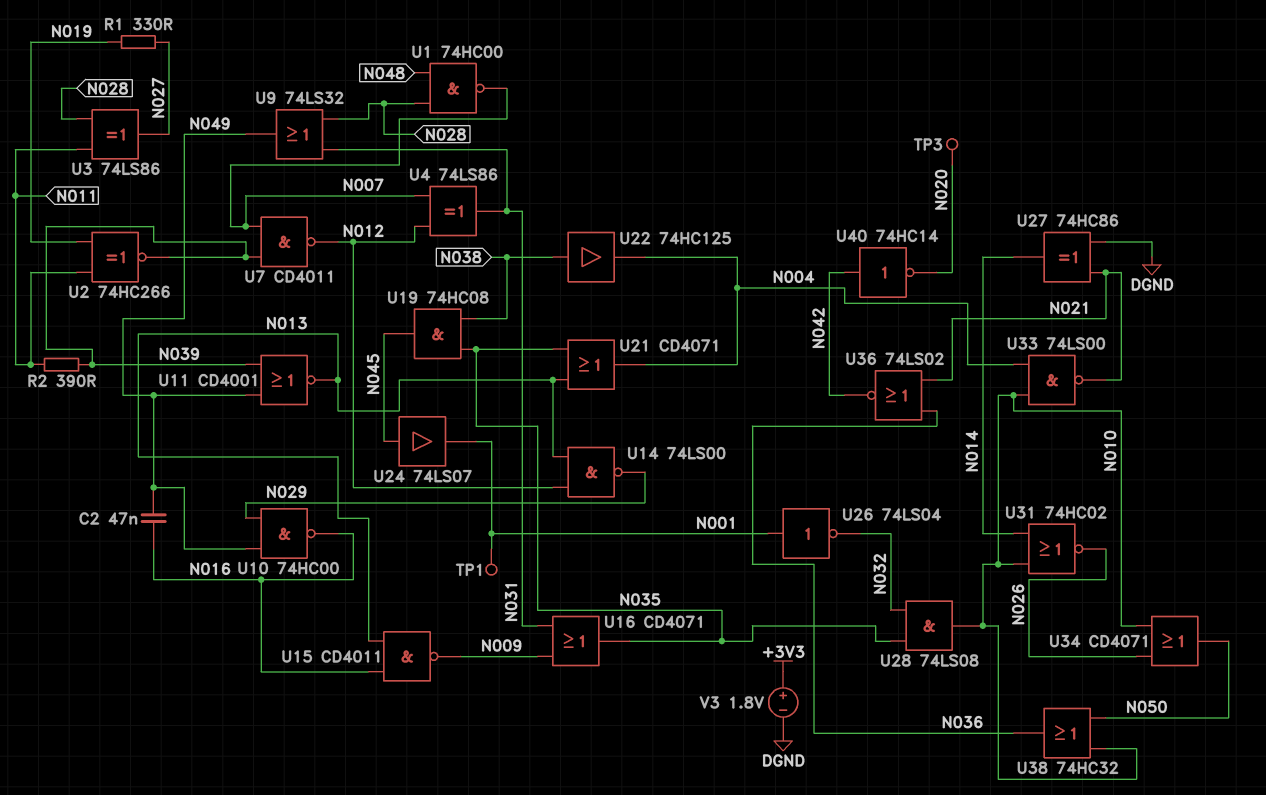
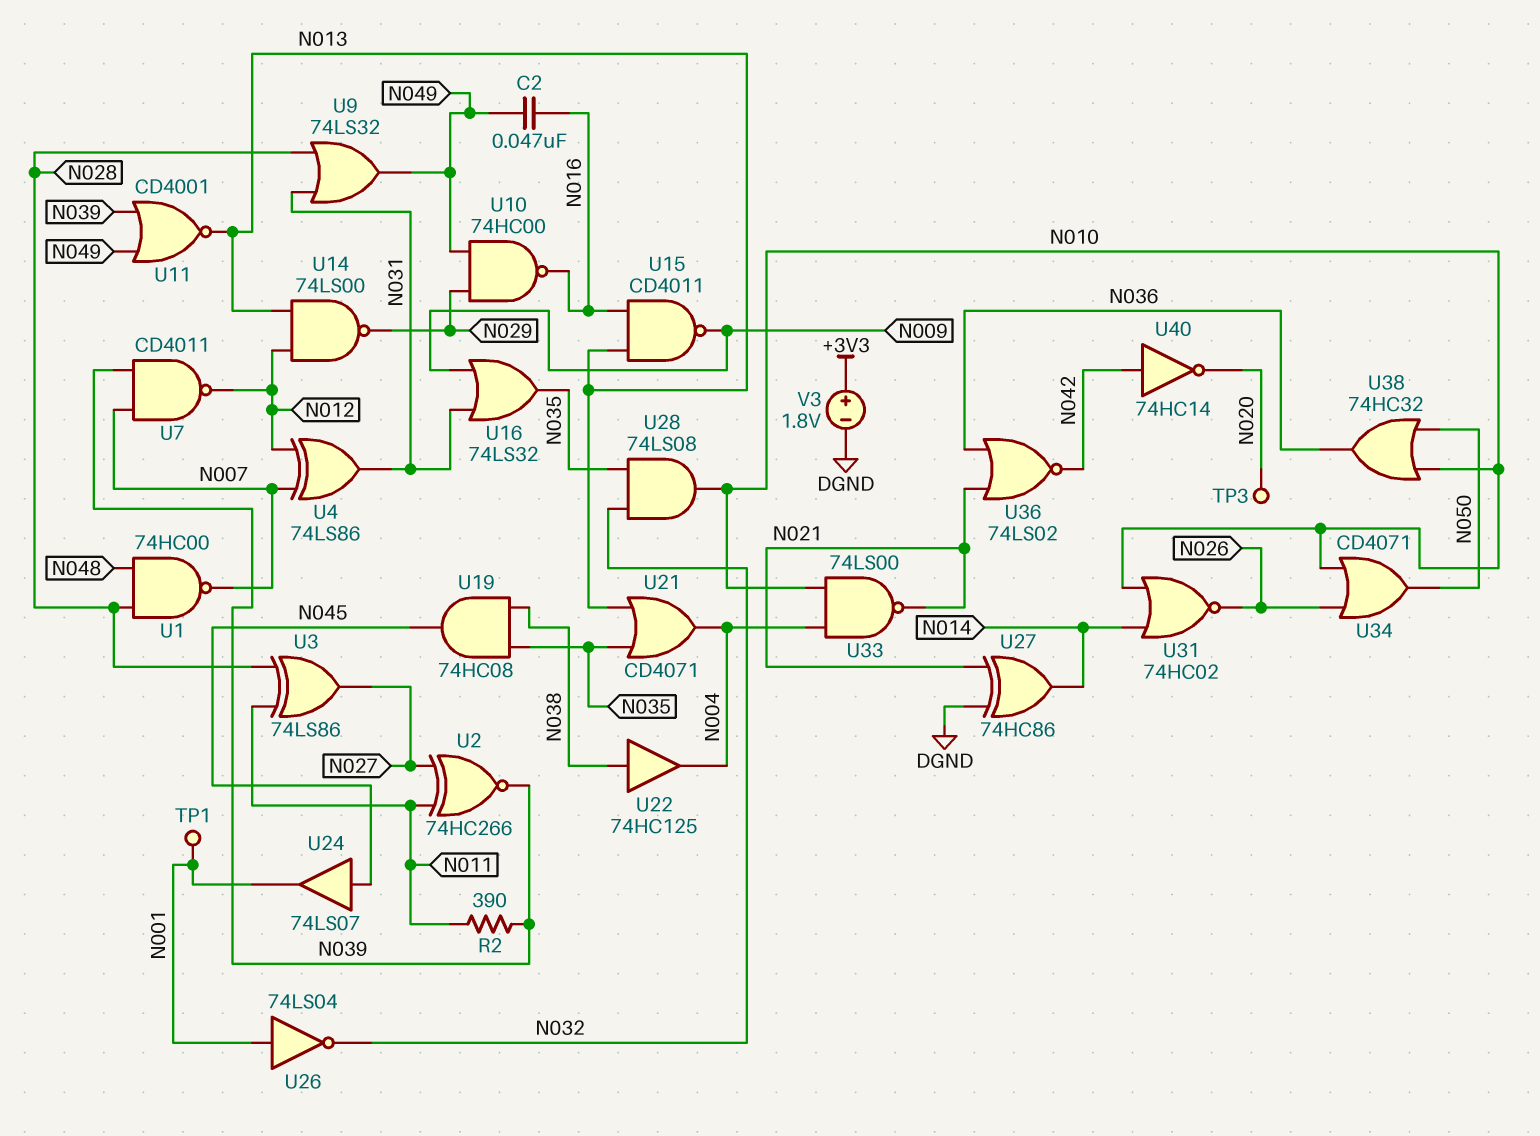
R1: 330 (N019, N027) -> none
U2: XNOR 74HC266 (in N011, in N019, out N039) -> XNOR 74HC266 (in N011, in N027, out N039)
U16: OR CD4071 (in N009, in N031, out N035) -> OR 74LS32 (in N009, in N031, out N035)

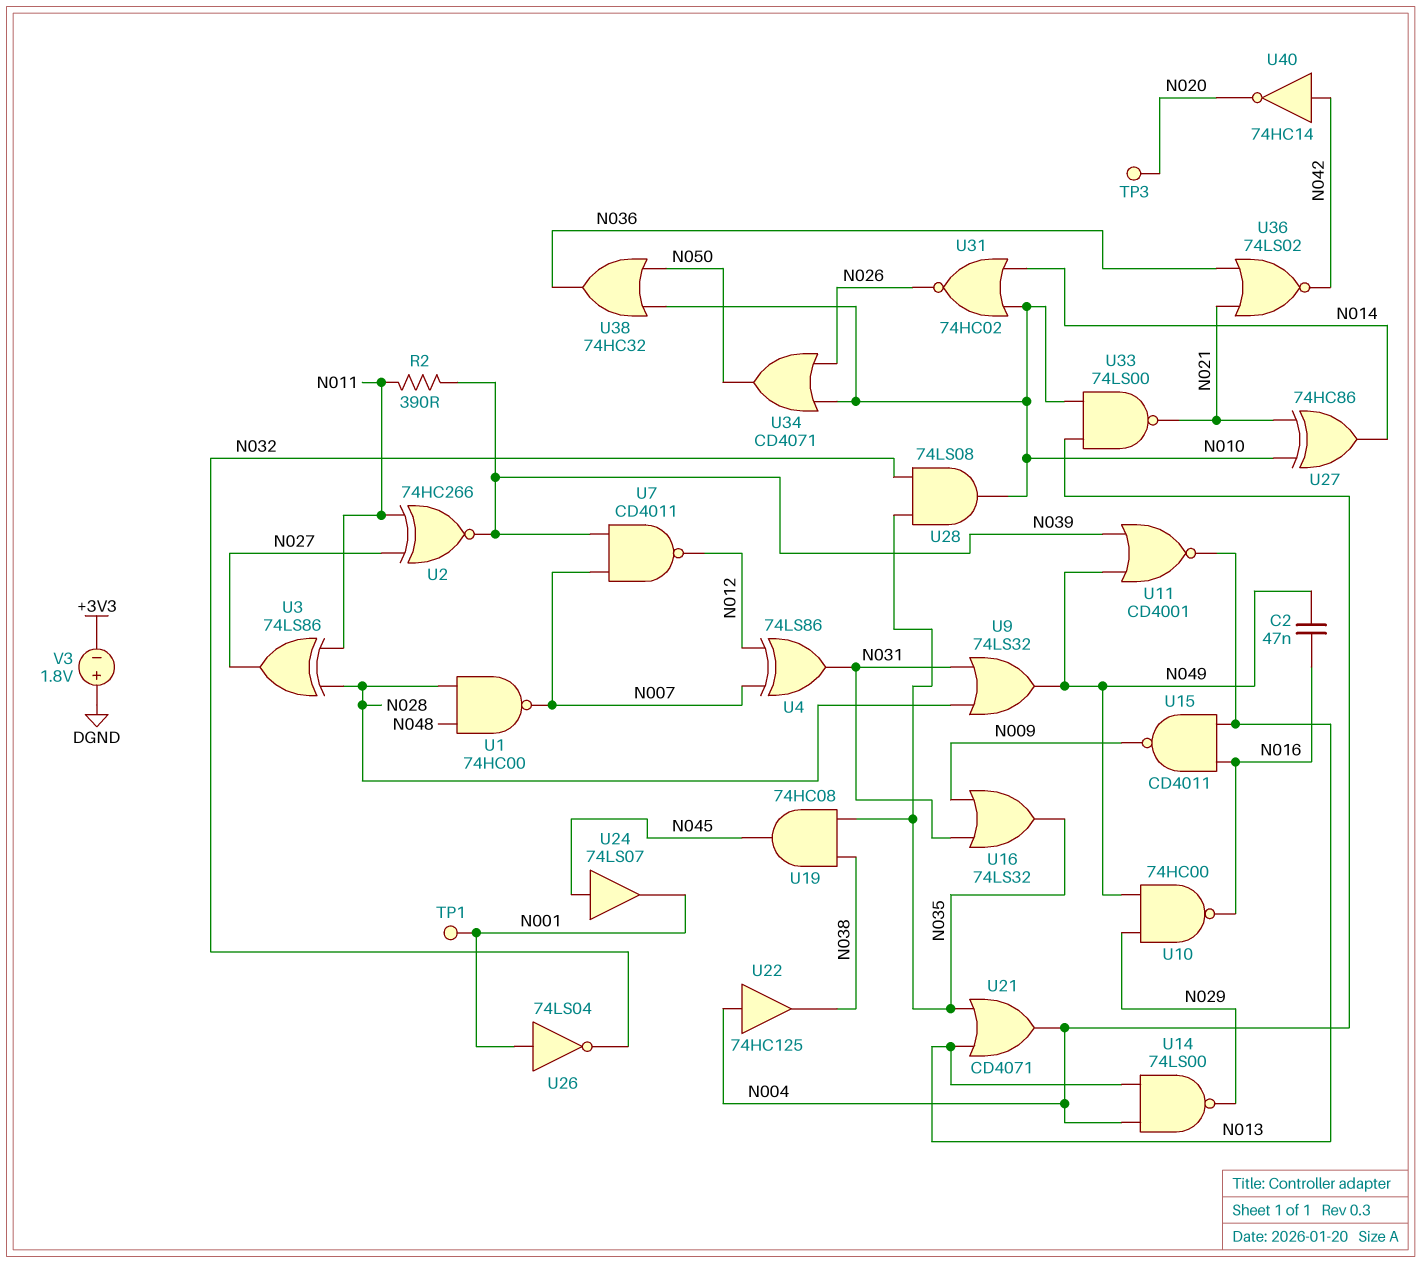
U14: NAND 74LS00 (in N012, in N013, out N029) -> NAND 74LS00 (in N004, in N013, out N029)
U22: buffer 74HC125 (in N038, out N004) -> buffer 74HC125 (in N004, out N038)
U27: XOR 74HC86 (in DGND, in N021, out N014) -> XOR 74HC86 (in N010, in N021, out N014)
V3: 1.8V (plus +3V3, minus DGND) -> 1.8V (plus DGND, minus +3V3)

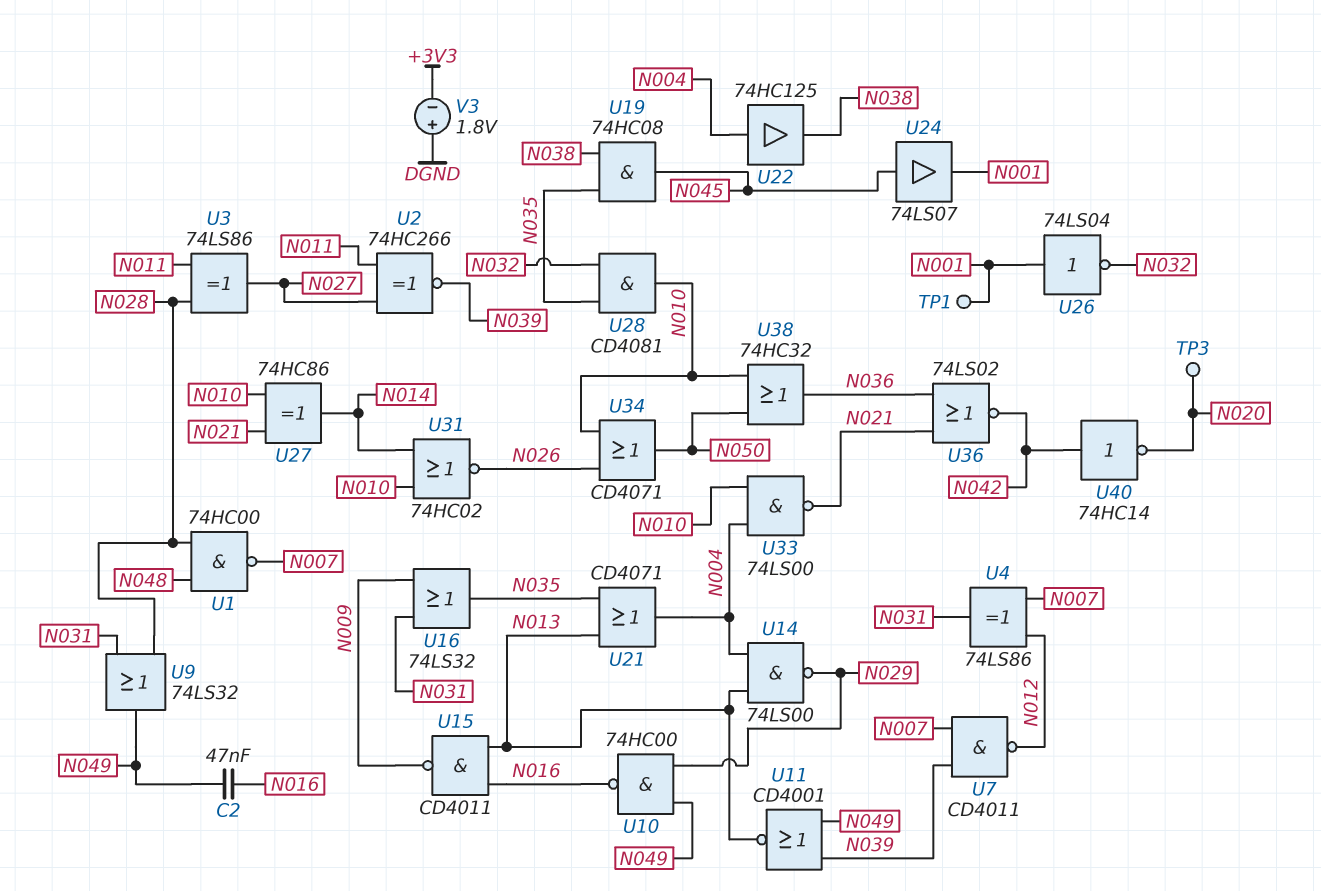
R2: 390 (N011, N039) -> none
U28: AND 74LS08 (in N032, in N035, out N010) -> AND CD4081 (in N032, in N035, out N010)

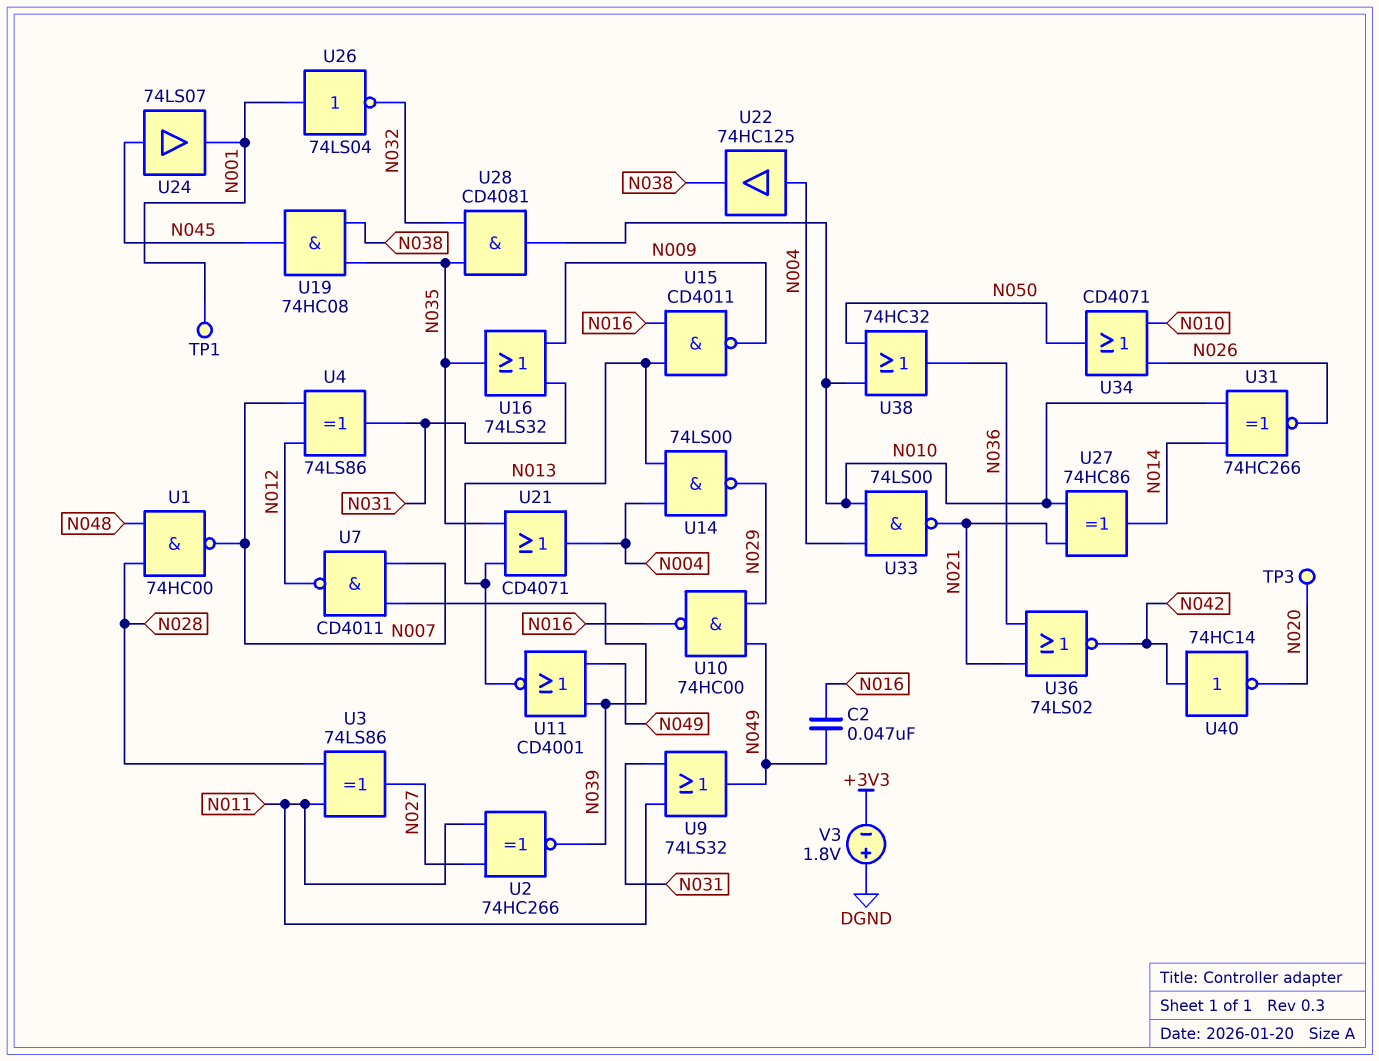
U9: OR 74LS32 (in N028, in N031, out N049) -> OR 74LS32 (in N011, in N031, out N049)
U31: NOR 74HC02 (in N010, in N014, out N026) -> XNOR 74HC266 (in N010, in N014, out N026)

